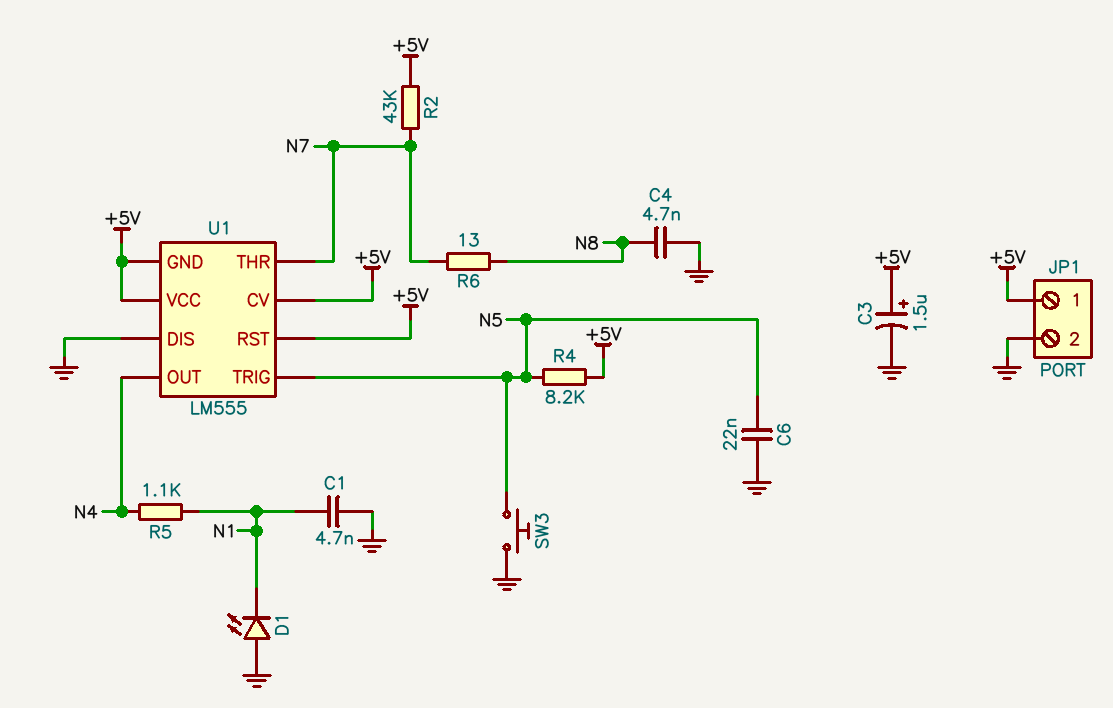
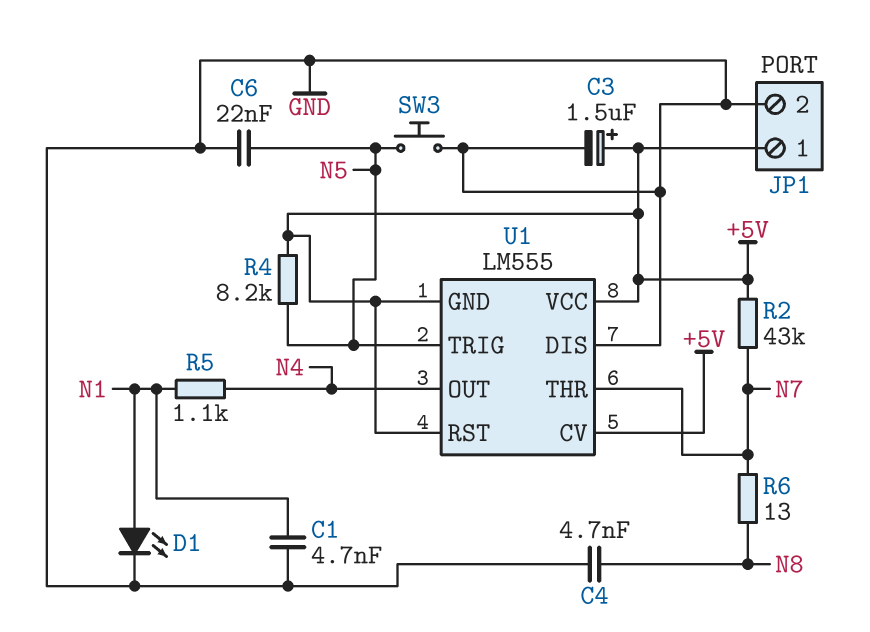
D1: LED (A GND, K N1) -> LED (A N1, K GND)

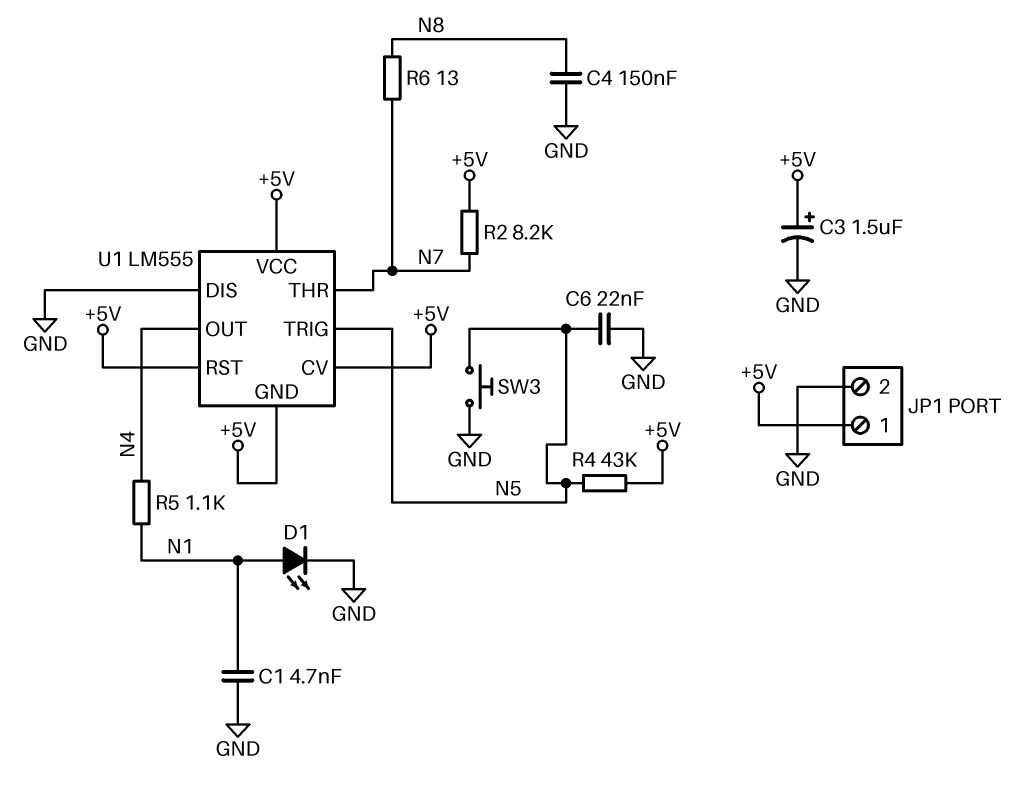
C4: 4.7nF (GND, N8) -> 150nF (GND, N8)
R2: 43k (+5V, N7) -> 8.2k (+5V, N7)
R4: 8.2k (+5V, N5) -> 43k (+5V, N5)

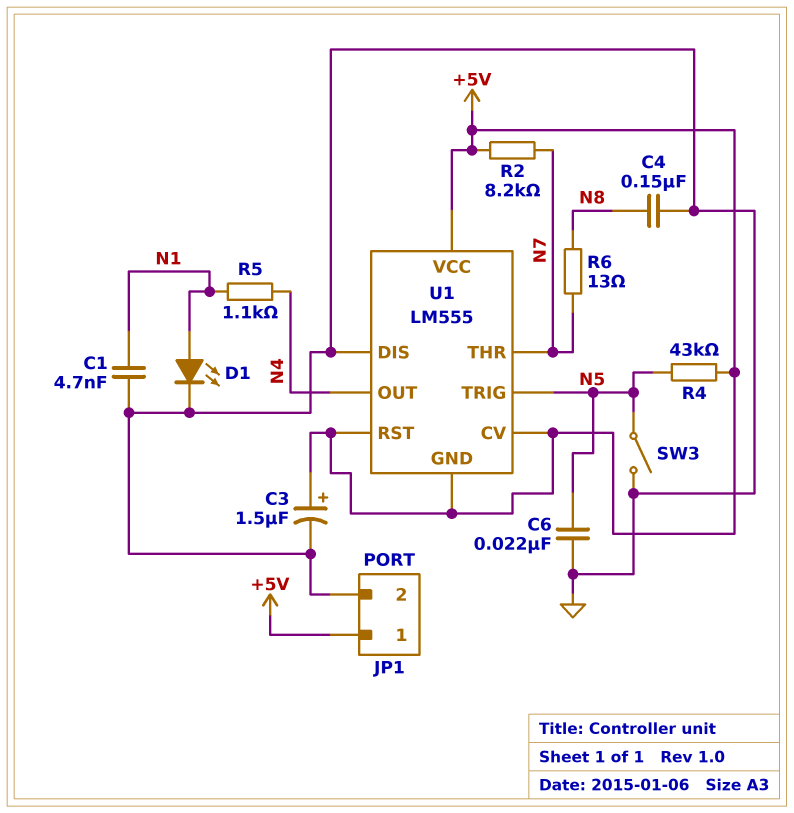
SW3: button (GND, N5) -> switch (GND, N5)

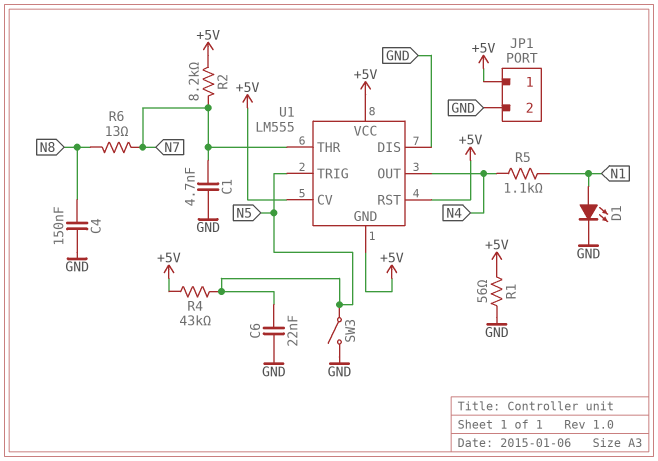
C1: 4.7nF (GND, N1) -> 4.7nF (GND, N7)
C3: 1.5uF (plus +5V, minus GND) -> none
R1: none -> 56 (+5V, GND)

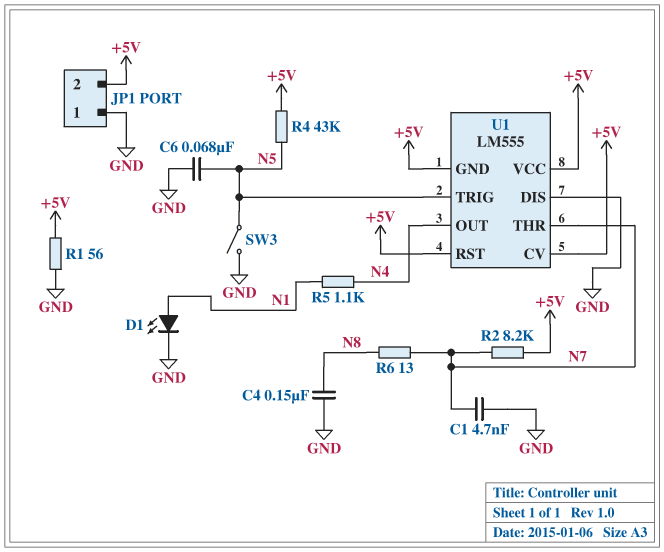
C6: 22nF (GND, N5) -> 68nF (GND, N5)
JP1 pin 1: +5V -> GND
JP1 pin 2: GND -> +5V

